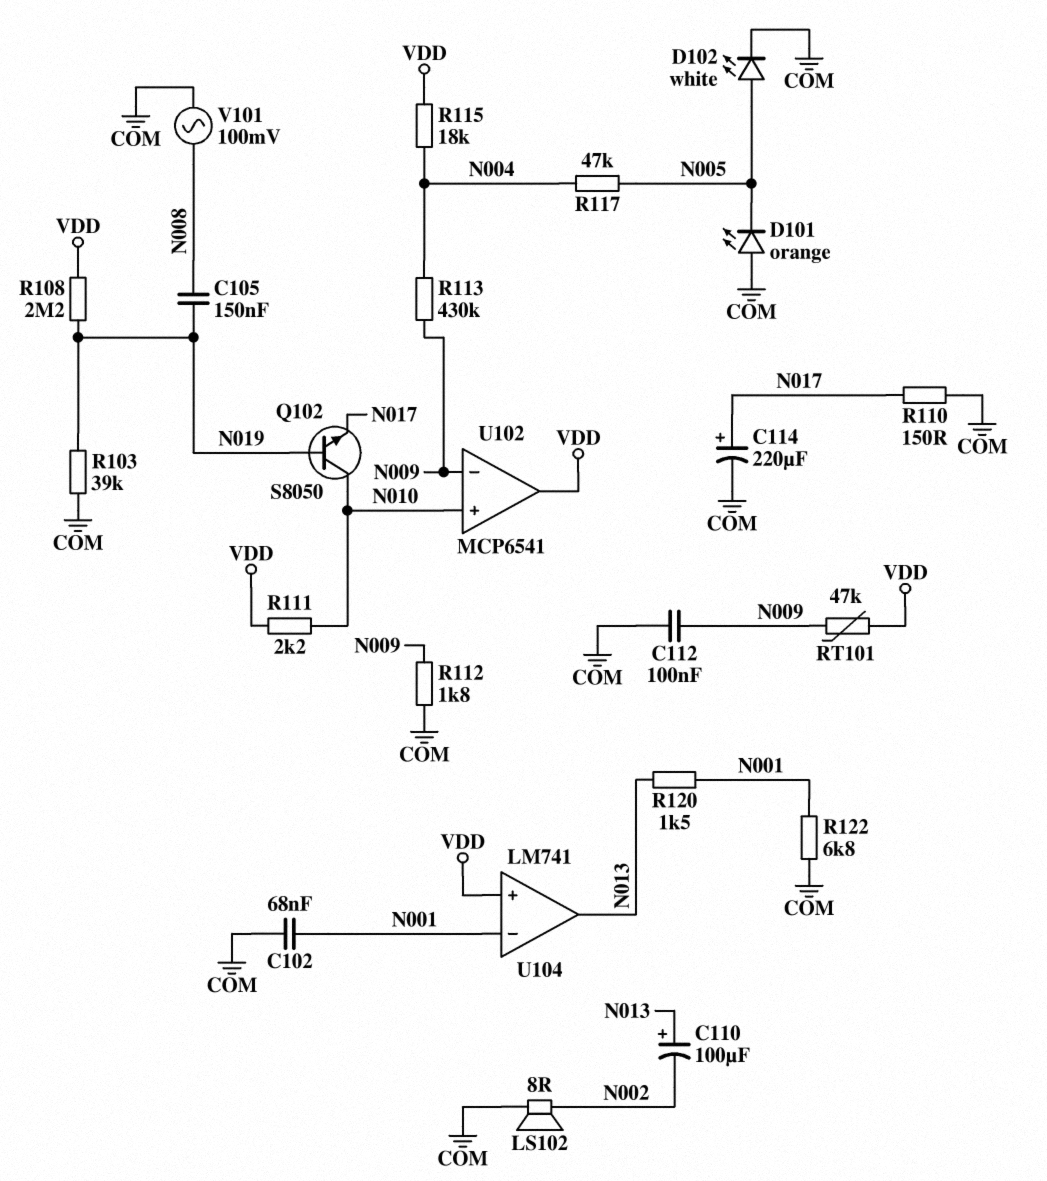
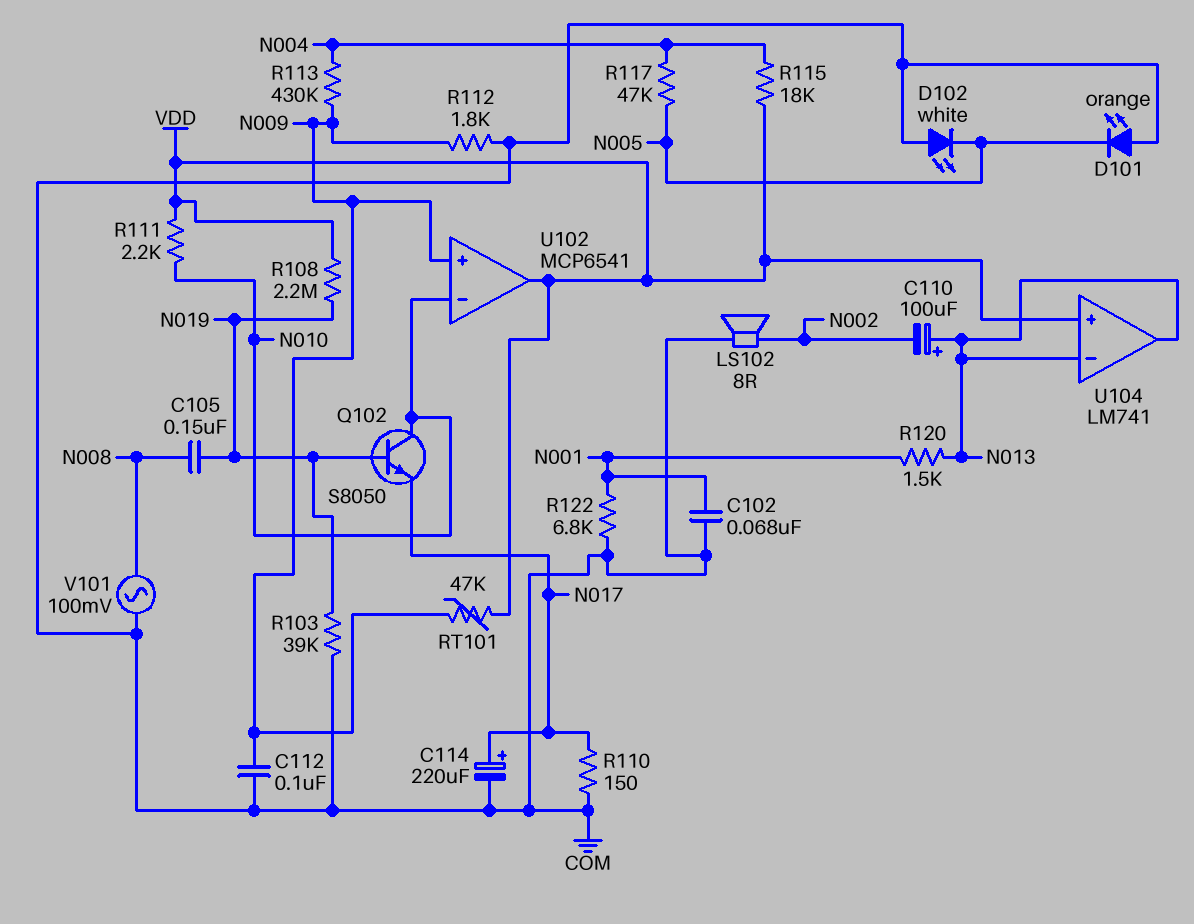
D102: LED white (A N005, K COM) -> LED white (A COM, K N005)
U102 pin in+: N010 -> N009
U102 pin in-: N009 -> N010
U104 pin in-: N001 -> N013

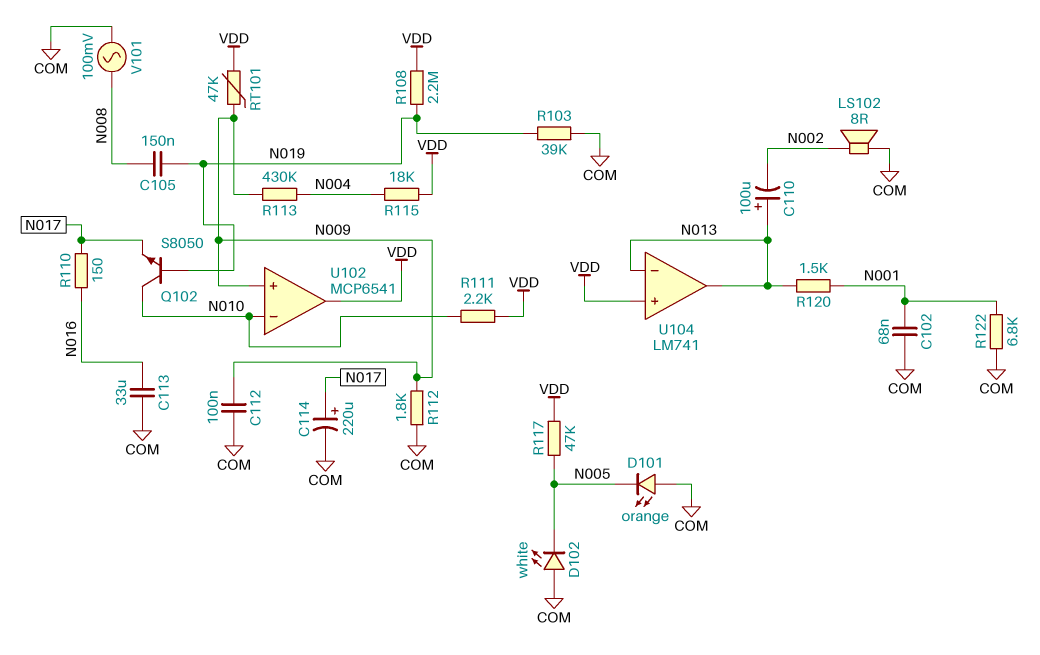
C113: none -> 33uF (COM, N016)
R110: 150 (COM, N017) -> 150 (N016, N017)
R117: 47k (N004, N005) -> 47k (N005, VDD)

